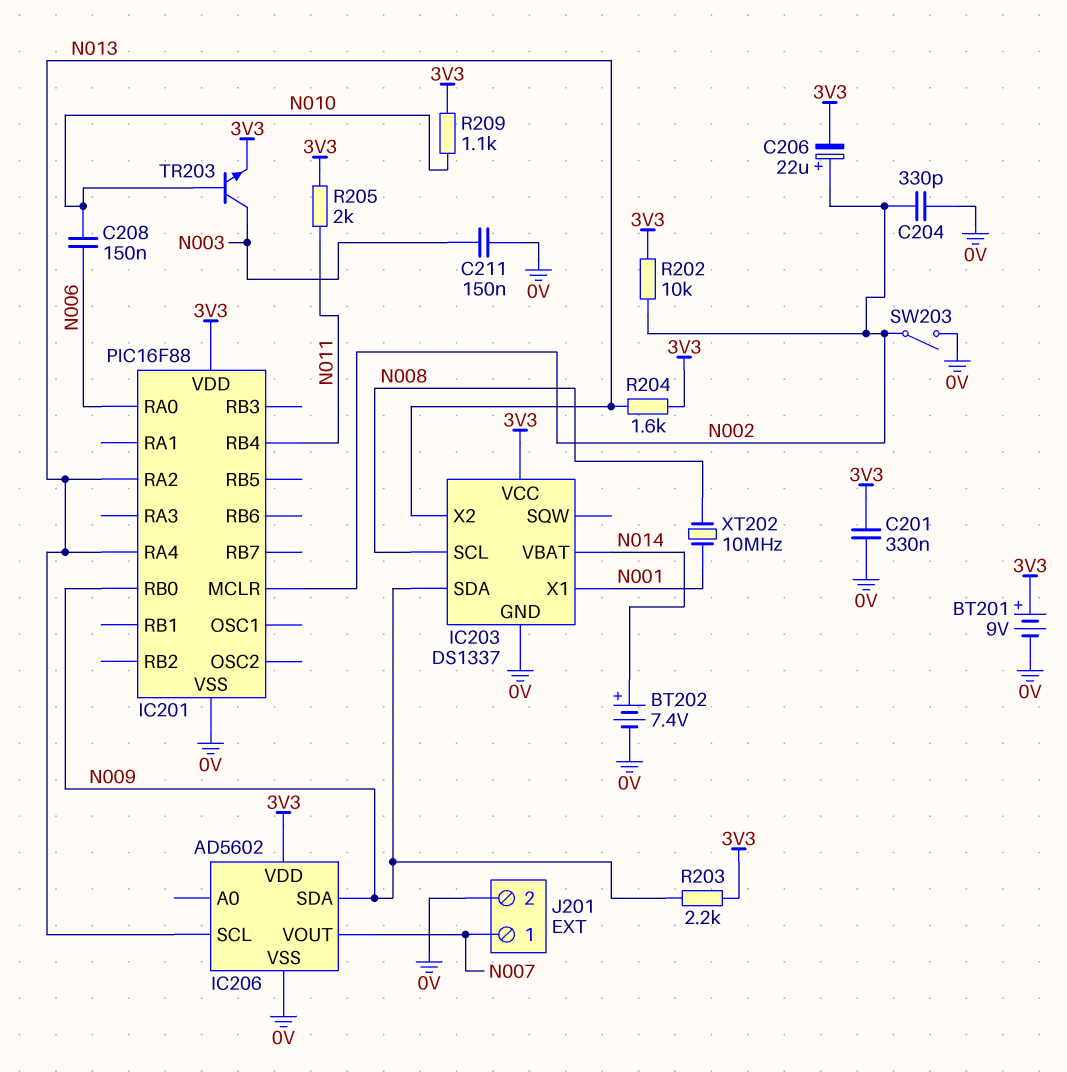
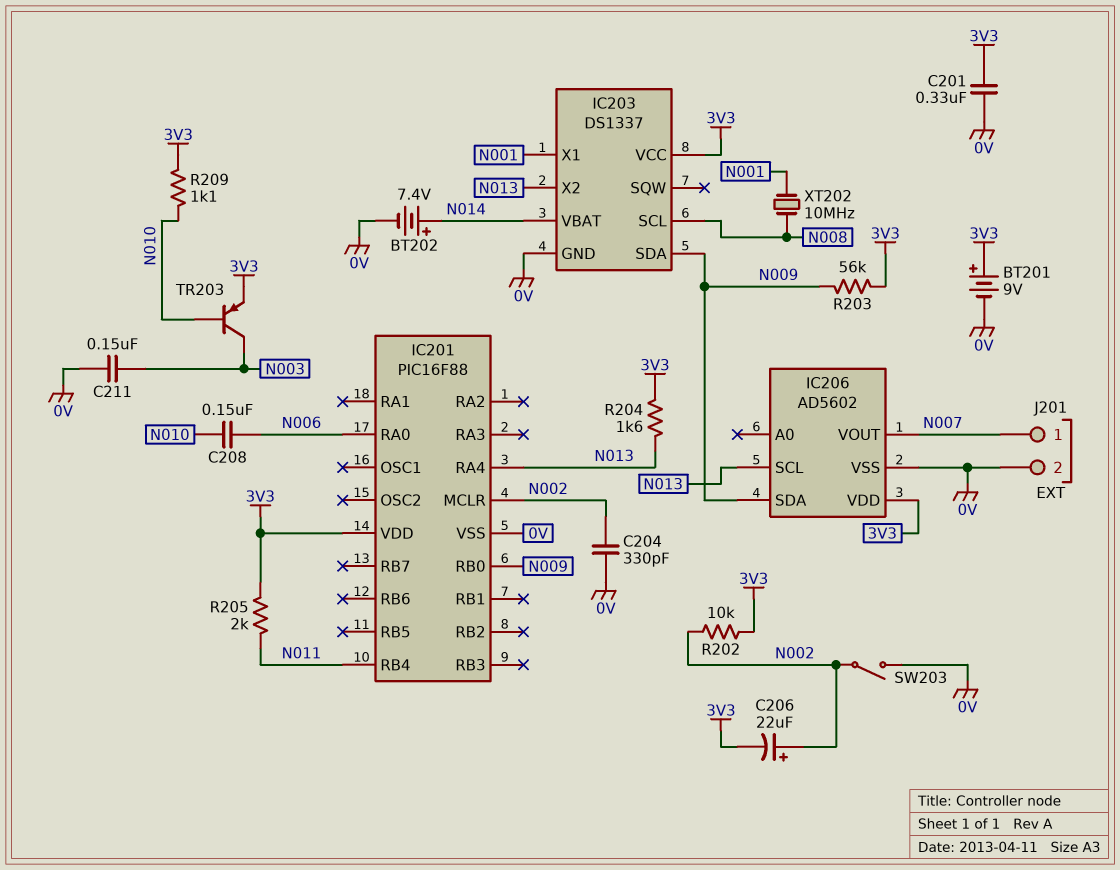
IC201 pin RA2: N013 -> none
R203: 2.2k (3V3, N009) -> 56k (3V3, N009)
TR203: NPN (B N010, C N003, E 3V3) -> PNP (B N010, C N003, E 3V3)

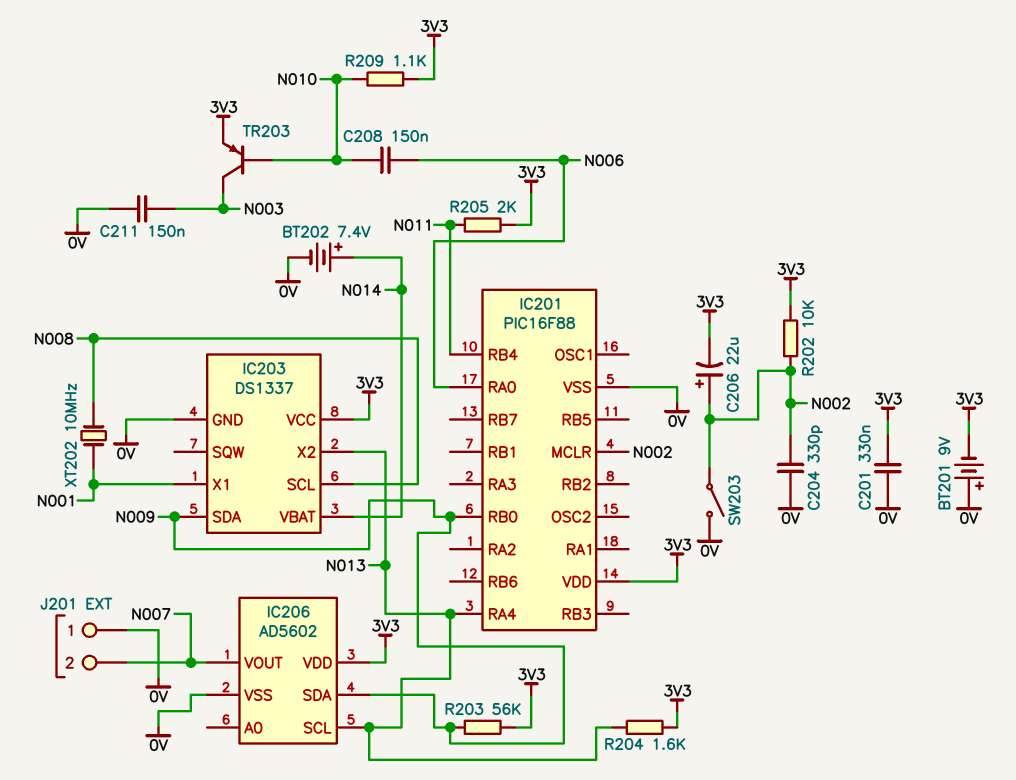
BT201: 9V (plus 3V3, minus 0V) -> 9V (plus 0V, minus 3V3)
J201 pin 1: N007 -> 0V
J201 pin 2: 0V -> N007

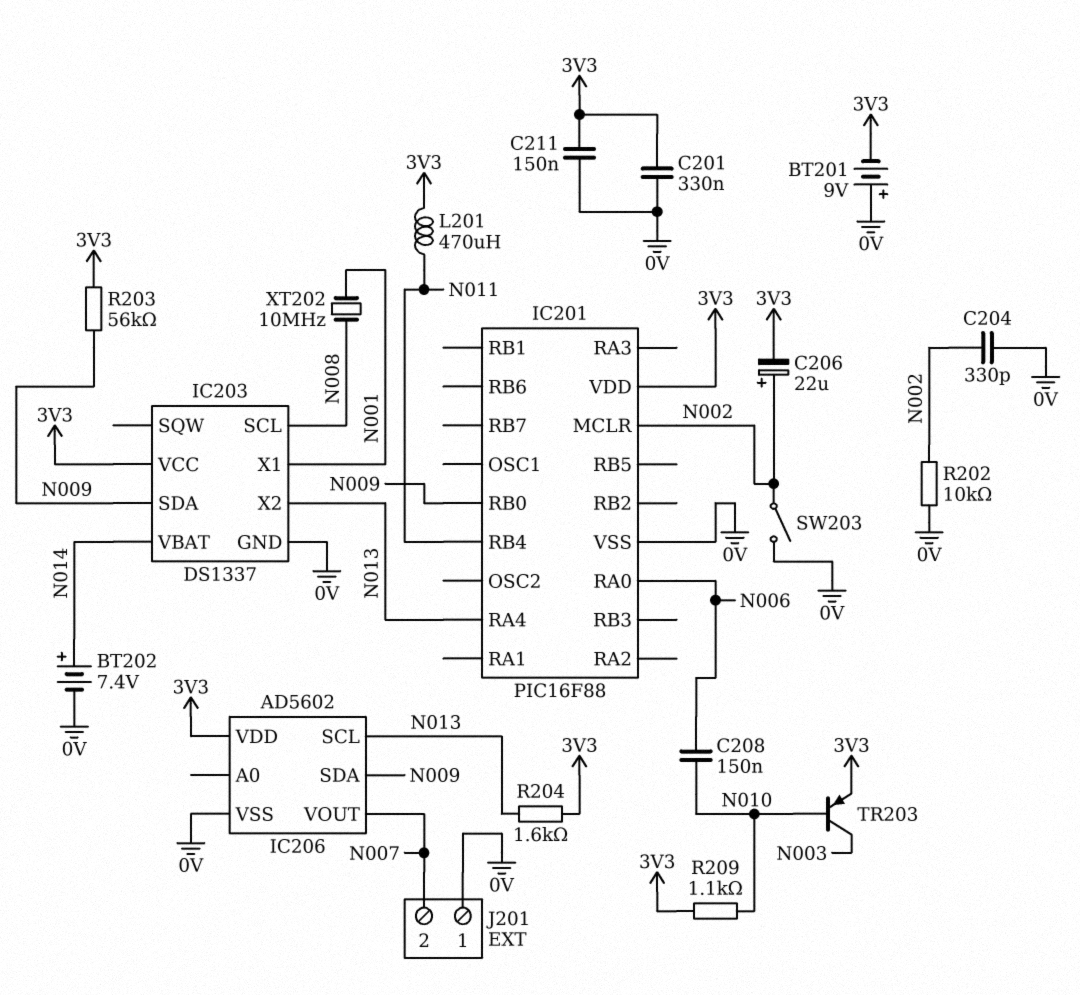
C211: 150nF (0V, N003) -> 150nF (0V, 3V3)
L201: none -> 470uH (3V3, N011)
R202: 10k (3V3, N002) -> 10k (0V, N002)
R205: 2k (3V3, N011) -> none

